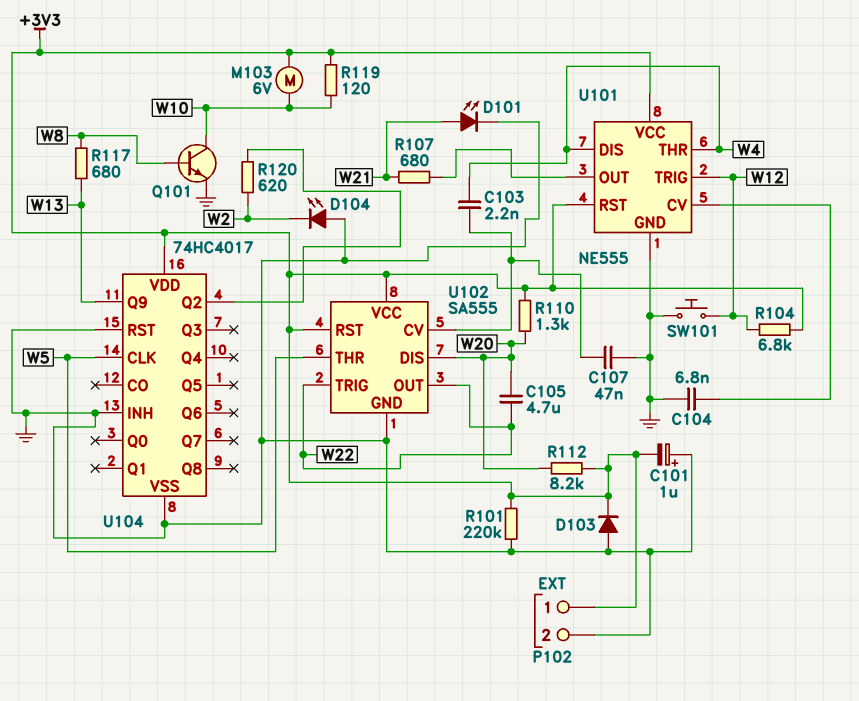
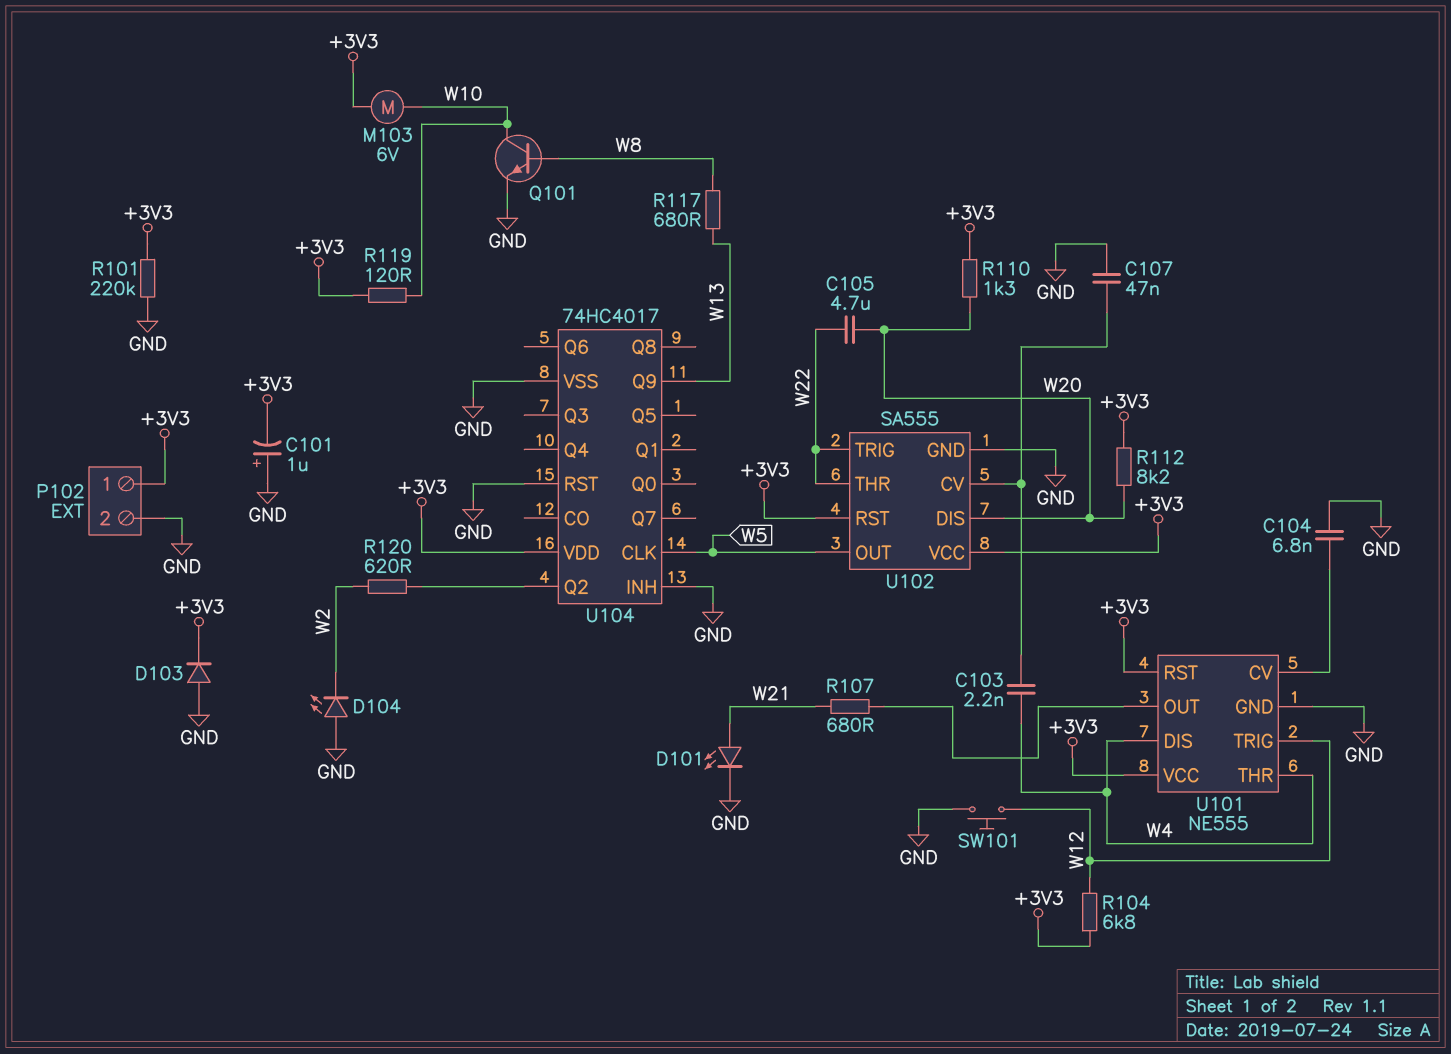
U102 pin OUT: W22 -> W5
U102 pin THR: W5 -> W22

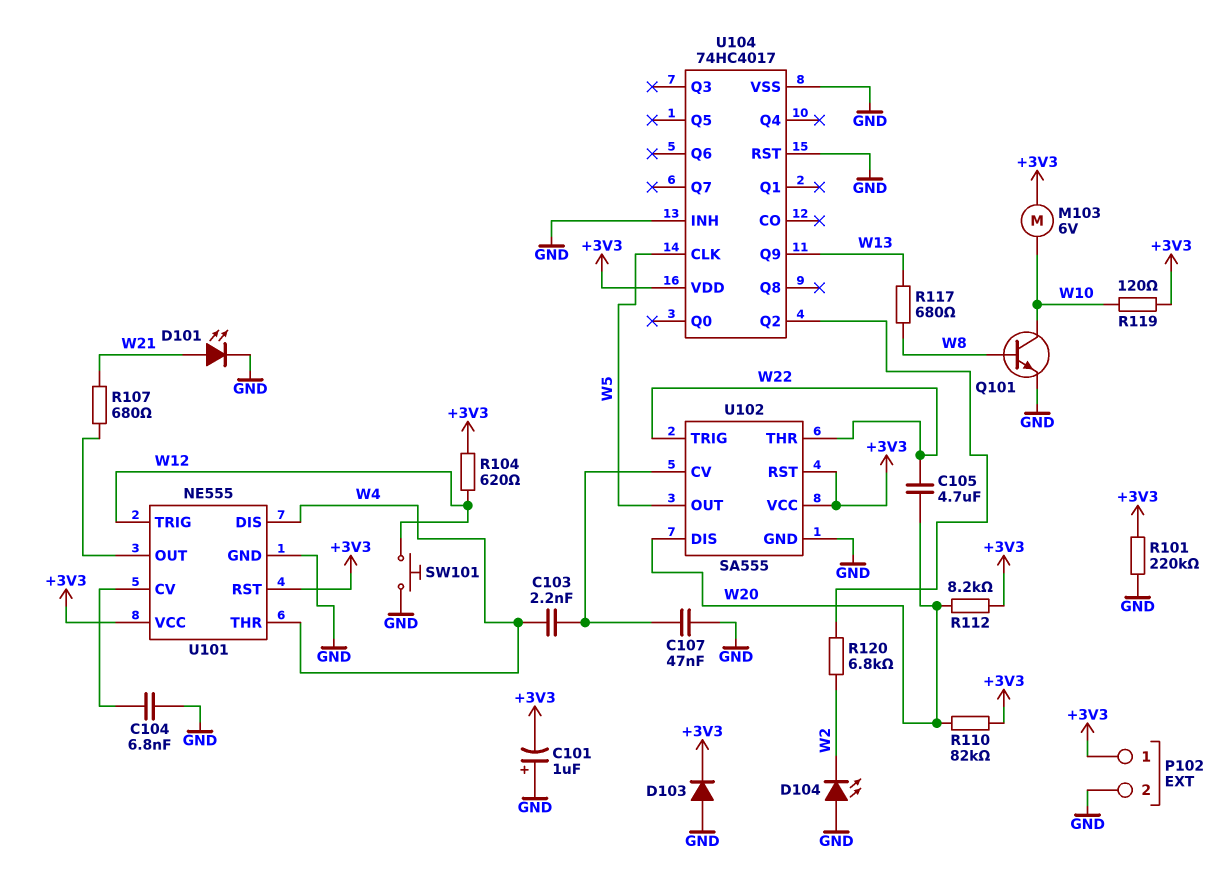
R104: 6.8k (+3V3, W12) -> 620 (+3V3, W12)
R110: 1.3k (+3V3, W20) -> 82k (+3V3, W20)
R120: 620 (U104/Q2, W2) -> 6.8k (U104/Q2, W2)

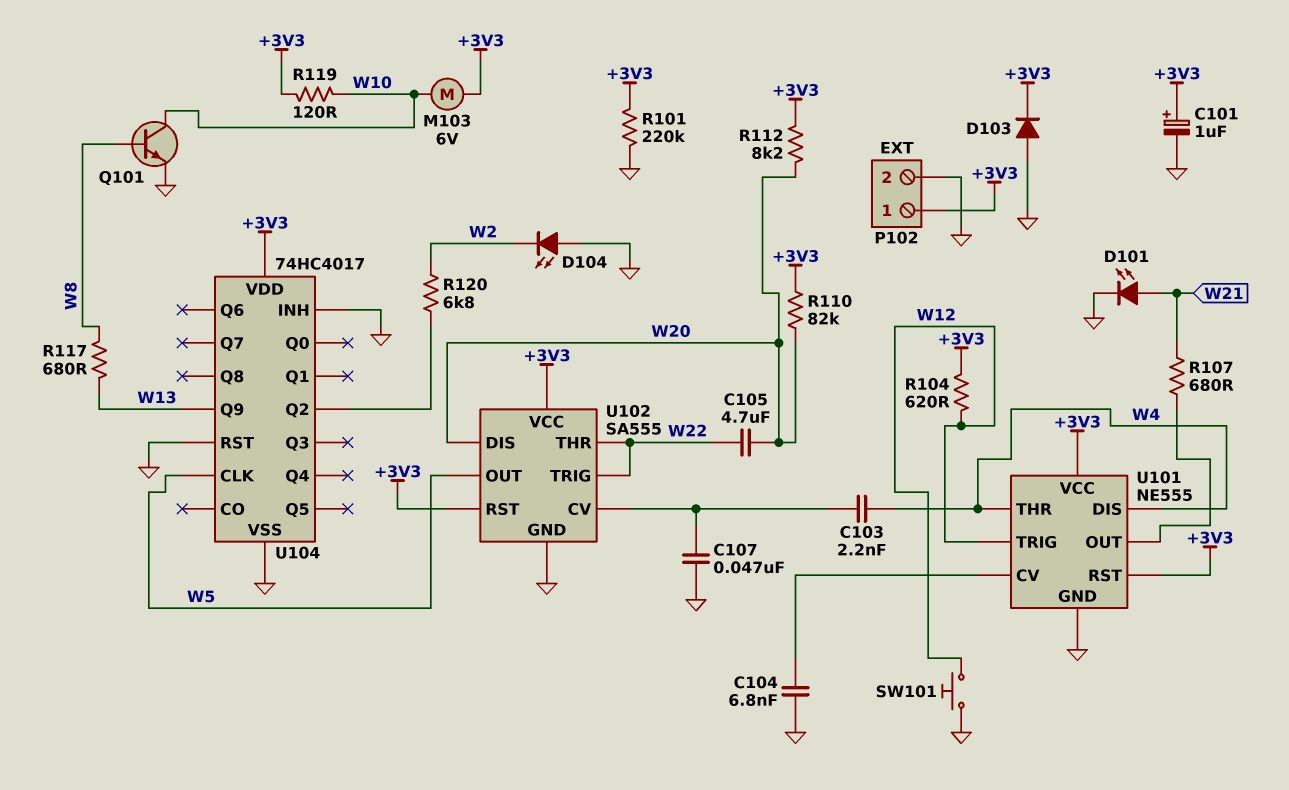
C101: 1uF (plus GND, minus +3V3) -> 1uF (plus +3V3, minus GND)

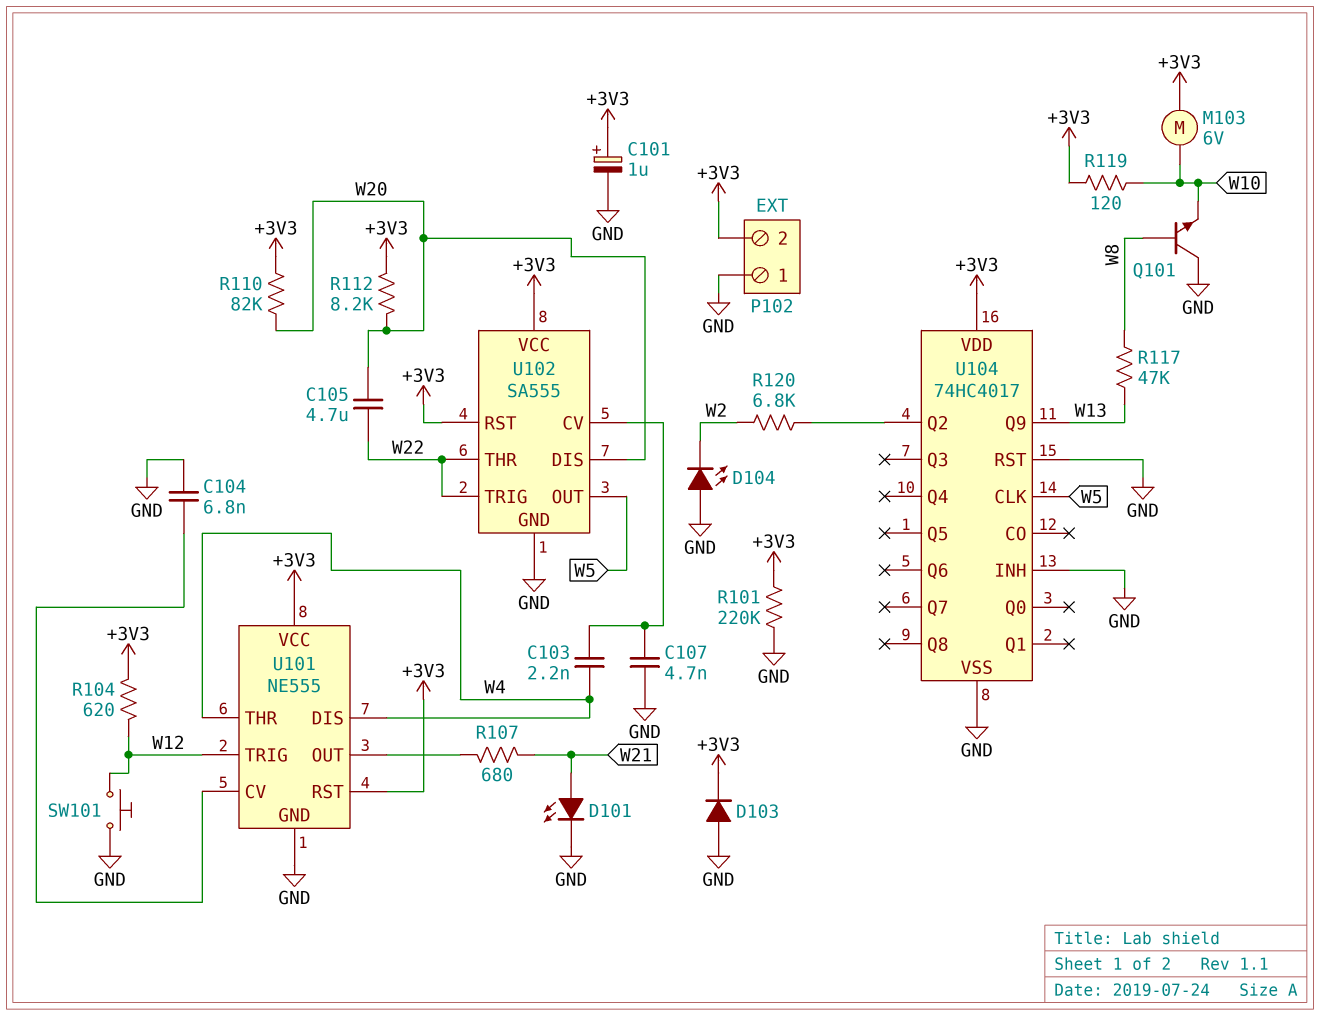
C107: 47nF (GND, U102/CV) -> 4.7nF (GND, U102/CV)
P102 pin 1: +3V3 -> GND
P102 pin 2: GND -> +3V3
Q101: NPN (B W8, C W10, E GND) -> NPN (B W8, C GND, E W10)
R117: 680 (W8, W13) -> 47k (W8, W13)

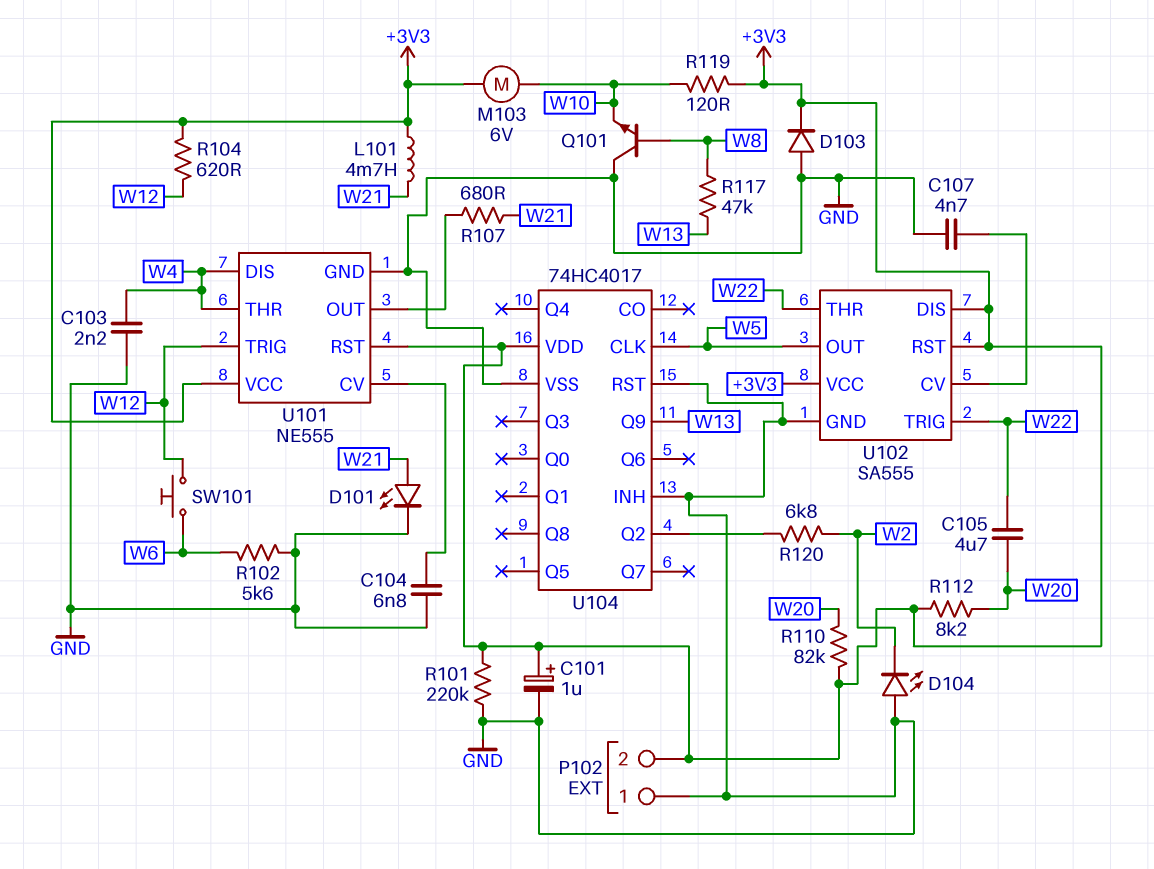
C103: 2.2nF (U102/CV, W4) -> 2.2nF (GND, W4)
L101: none -> 4.7mH (+3V3, W21)
R102: none -> 5.6k (GND, W6)
SW101: button (GND, W12) -> button (W6, W12)
U102 pin DIS: W20 -> +3V3

